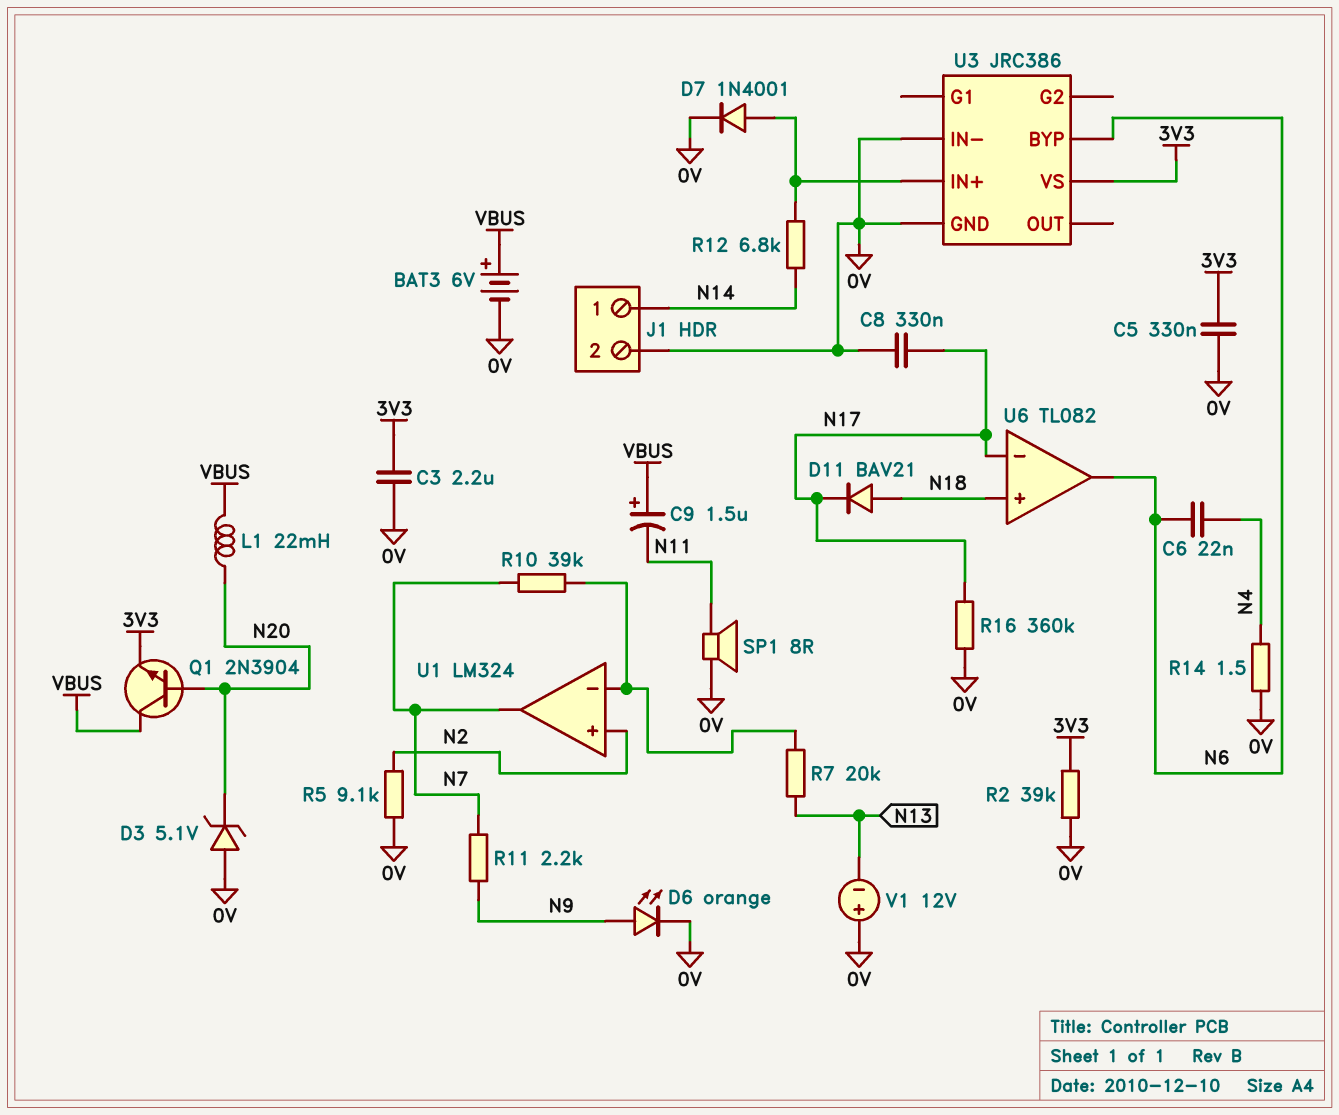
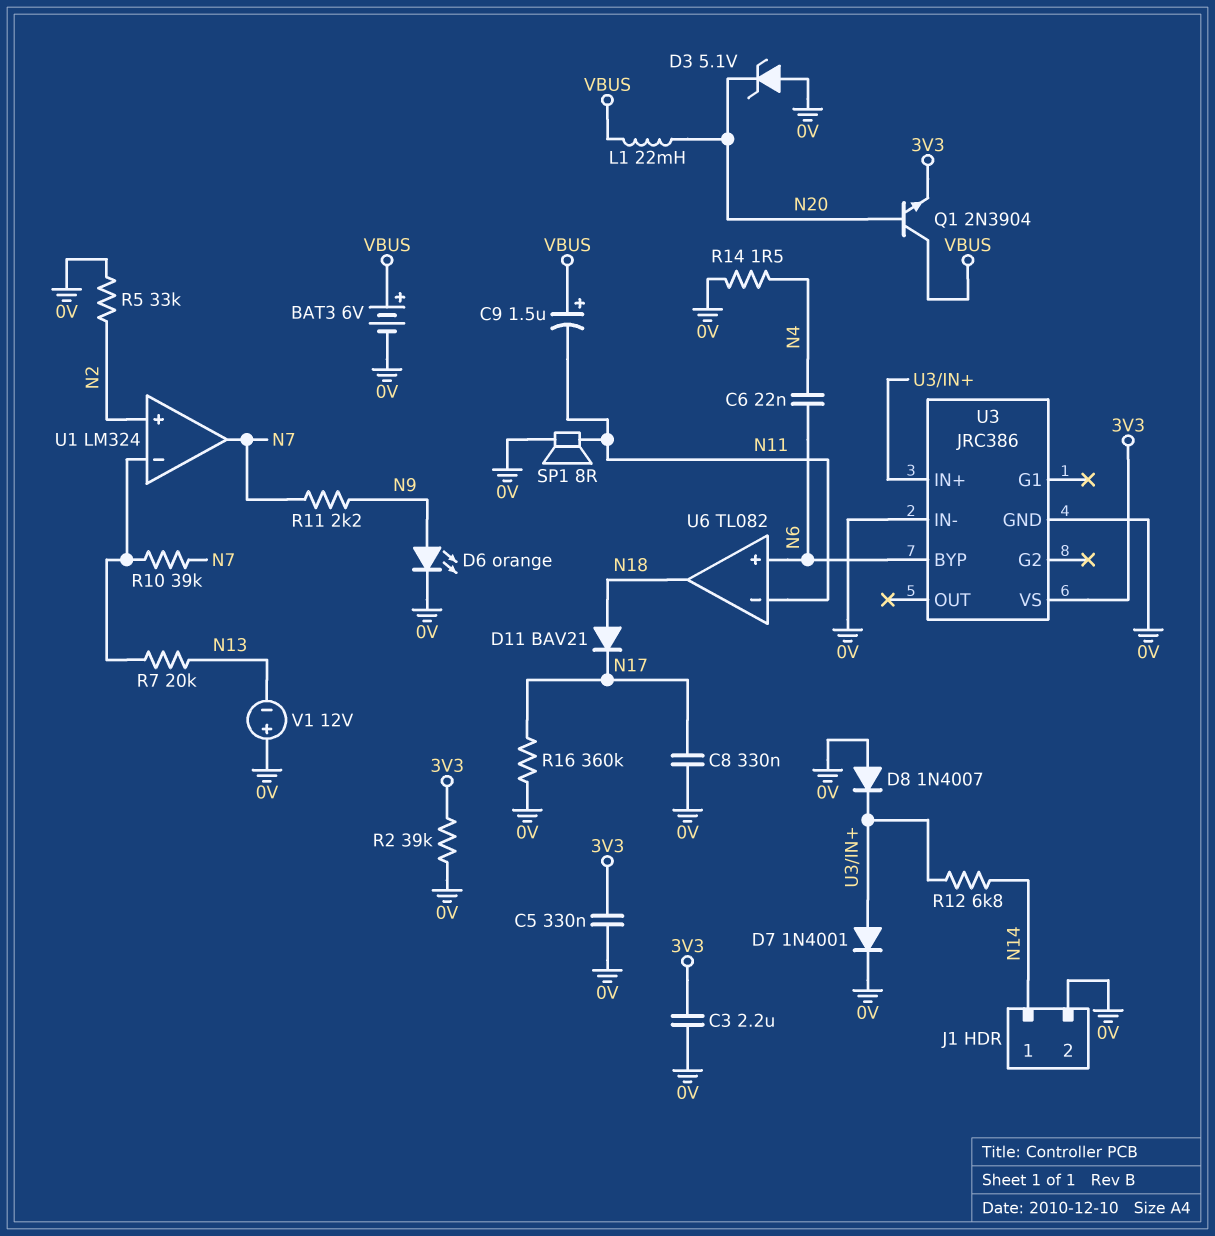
D8: none -> diode 1N4007 (A 0V, K U3/IN+)
R5: 9.1k (0V, N2) -> 33k (0V, N2)
U6 pin in+: N18 -> N6
U6 pin in-: N17 -> N11
U6 pin out: N6 -> N18

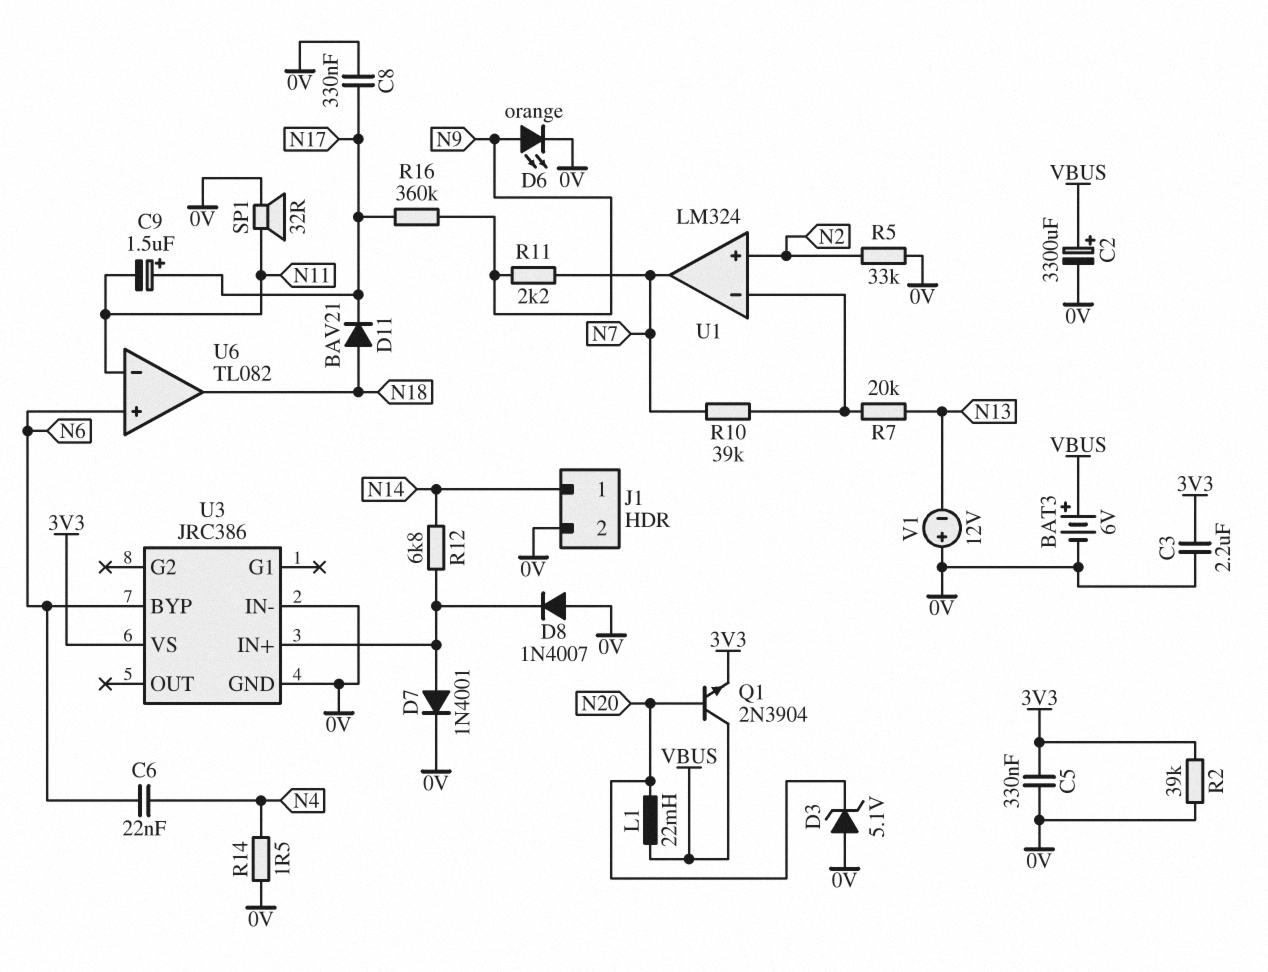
C2: none -> 3300uF (plus VBUS, minus 0V)
C9: 1.5uF (plus VBUS, minus N11) -> 1.5uF (plus N17, minus N11)
R16: 360k (0V, N17) -> 360k (N9, N17)
SP1: speaker 8R (0V, N11) -> speaker 32R (0V, N11)

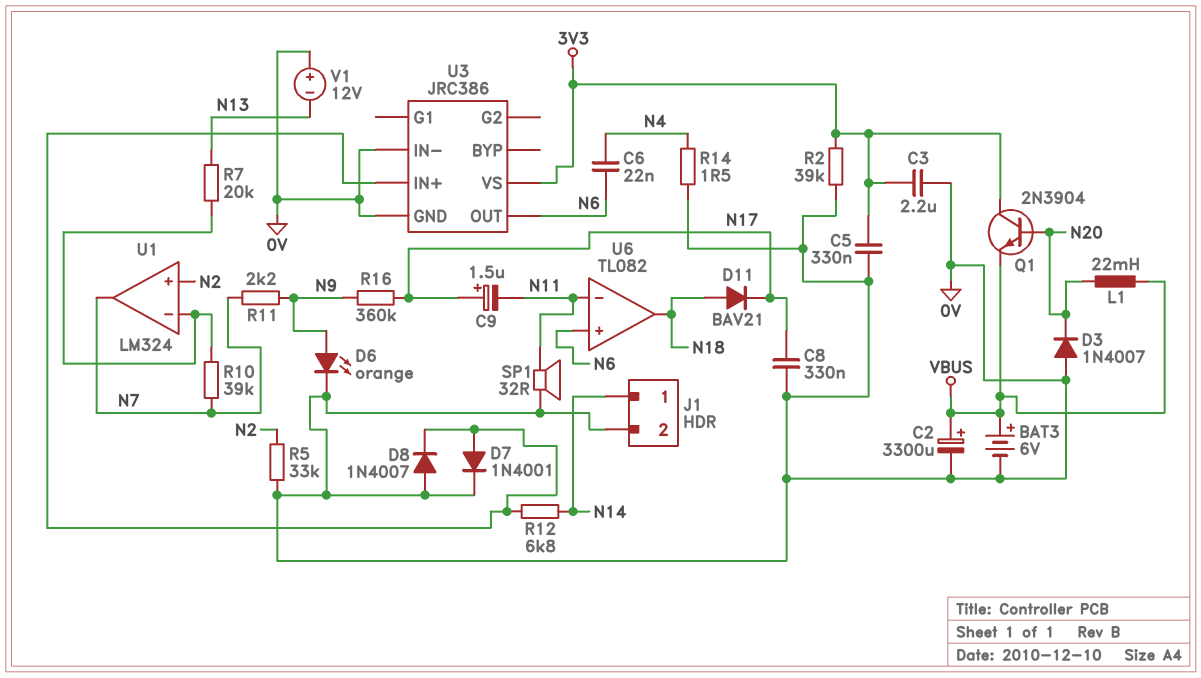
D3: zener 5.1V (A 0V, K N20) -> diode 1N4007 (A 0V, K N20)
Q1: NPN 2N3904 (B N20, C VBUS, E 3V3) -> NPN 2N3904 (B N20, C 3V3, E VBUS)
U3 pin BYP: N6 -> none
U3 pin OUT: none -> N6

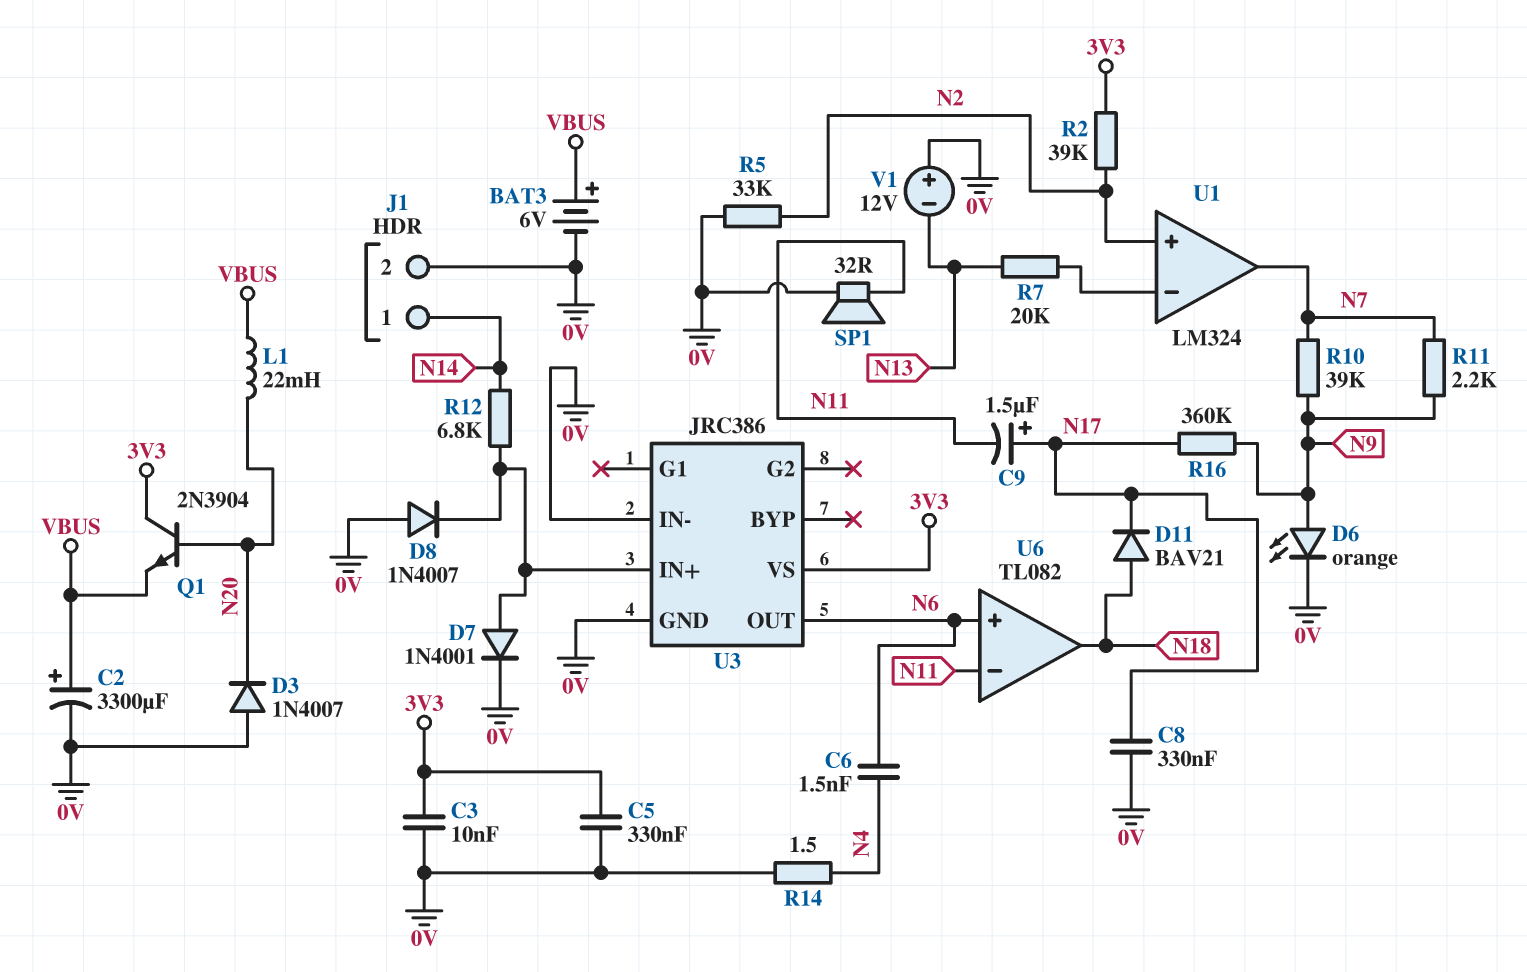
C3: 2.2uF (0V, 3V3) -> 10nF (0V, 3V3)
C6: 22nF (N4, N6) -> 1.5nF (N4, N6)
R2: 39k (0V, 3V3) -> 39k (3V3, N2)
R10: 39k (N7, U1/in-) -> 39k (N7, N9)

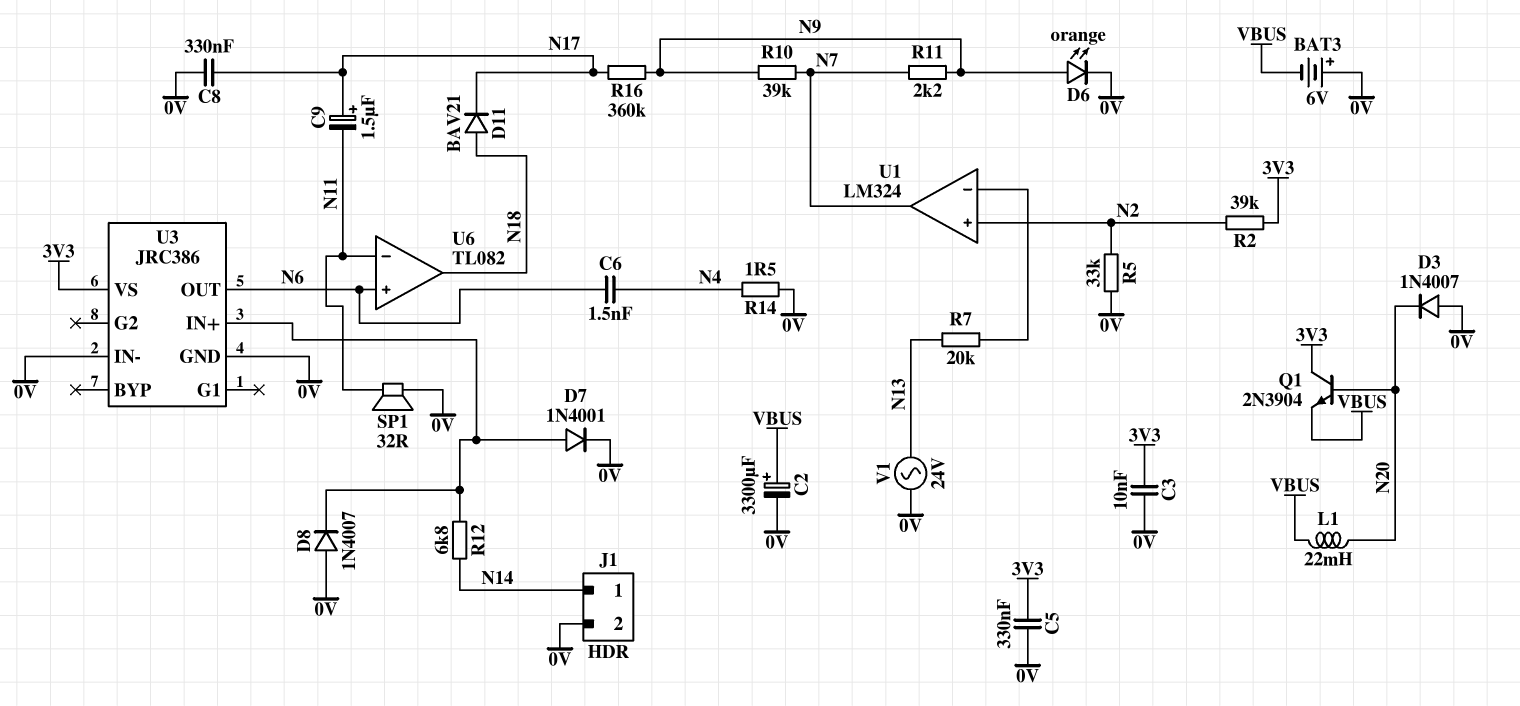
BAT3: 6V (plus VBUS, minus 0V) -> 6V (plus 0V, minus VBUS)
V1: 12V (plus 0V, minus N13) -> AC 24V (0V, N13)

